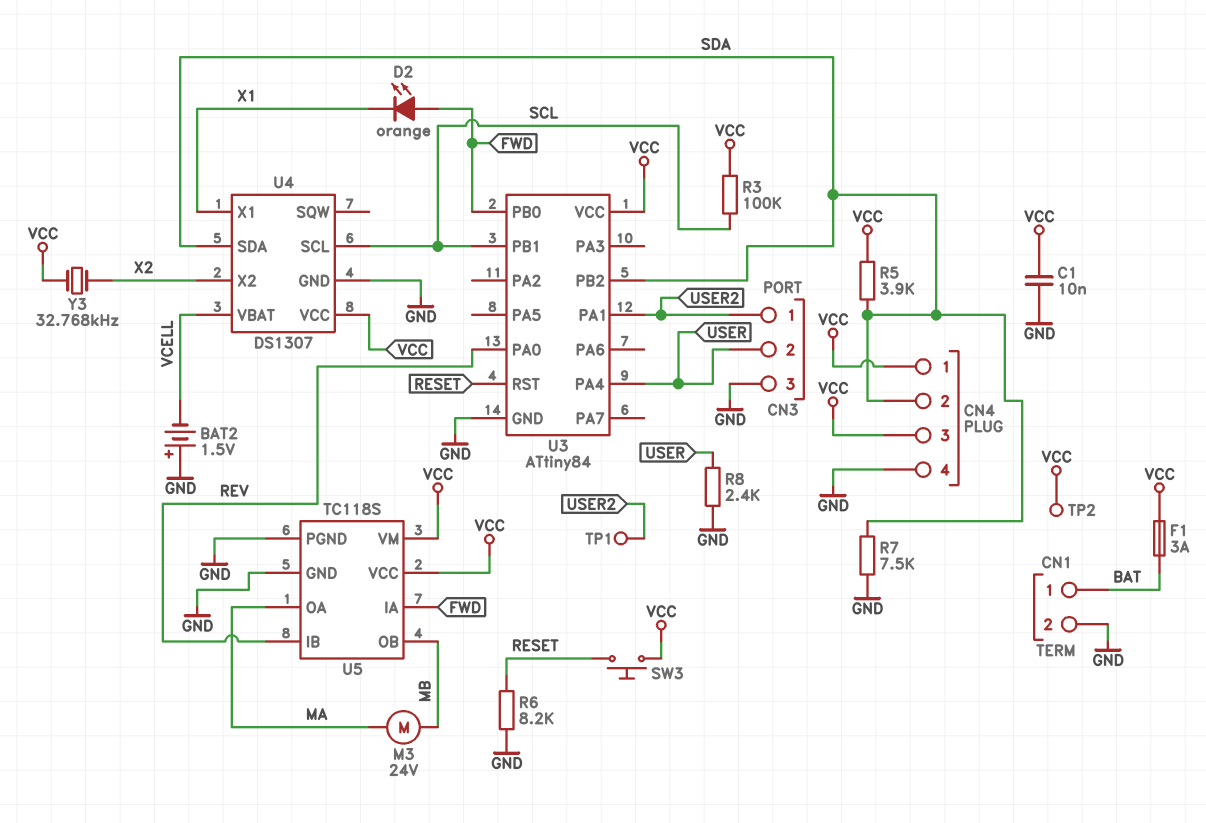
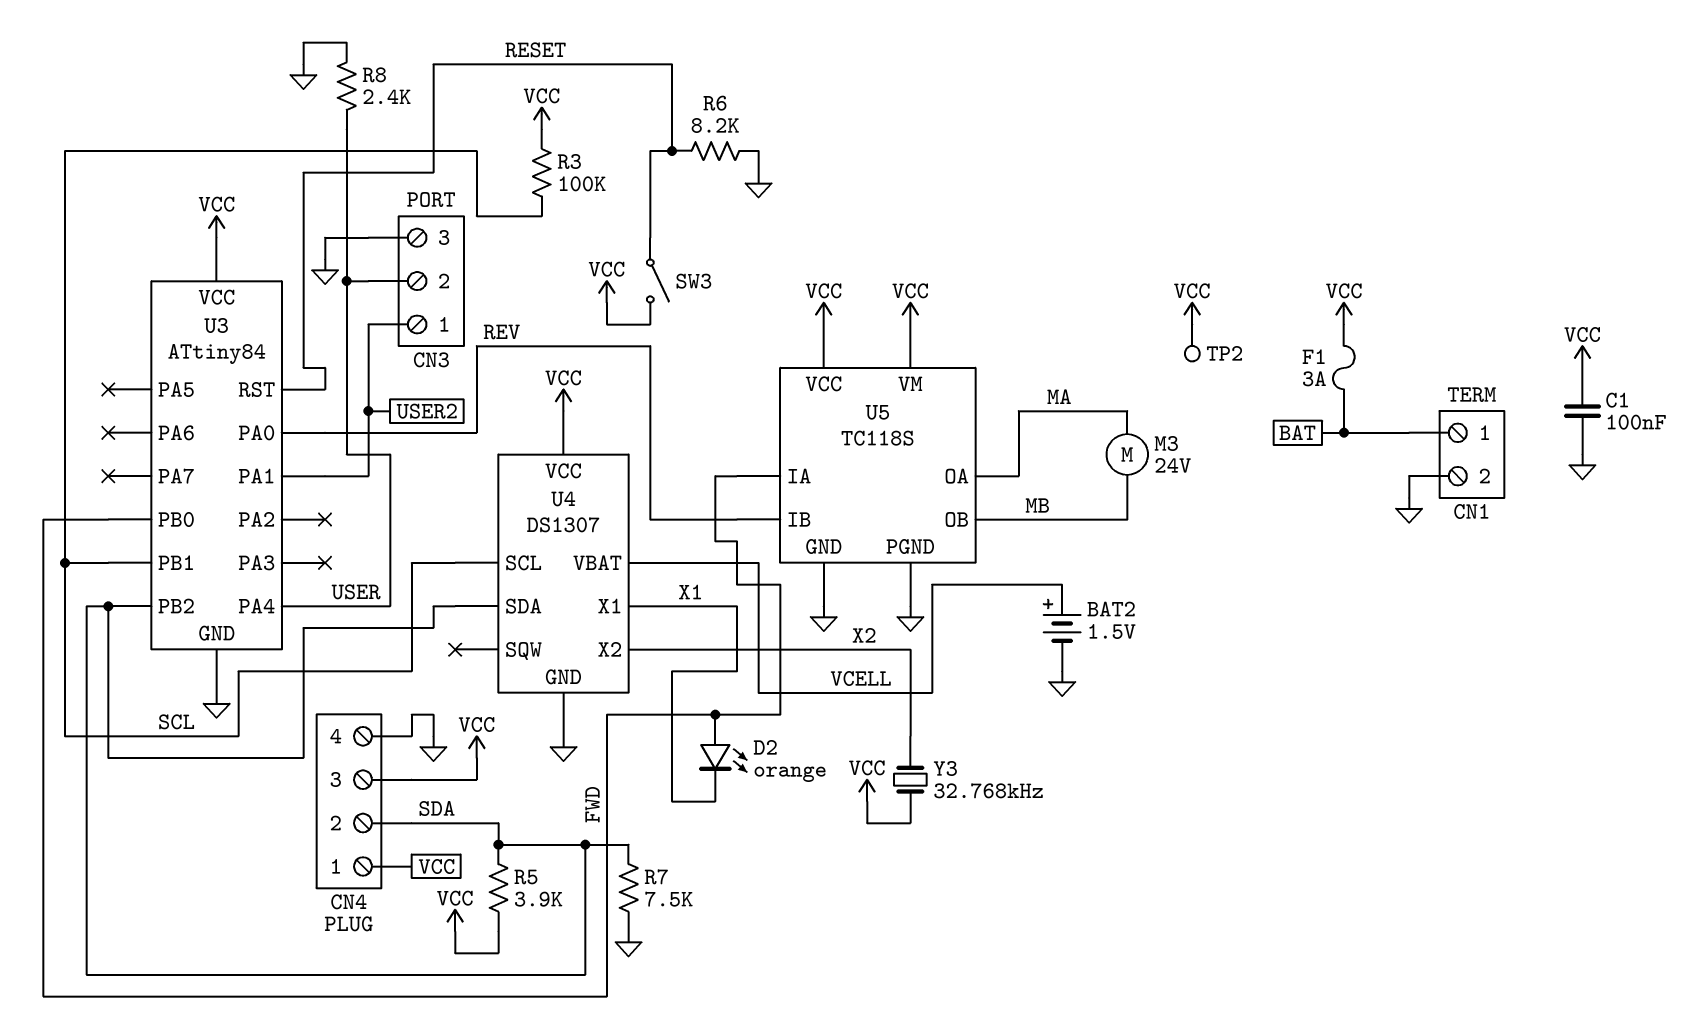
BAT2: 1.5V (plus GND, minus VCELL) -> 1.5V (plus VCELL, minus GND)
C1: 10nF (GND, VCC) -> 100nF (GND, VCC)
SW3: button (RESET, VCC) -> switch (RESET, VCC)
TP1: test point (USER2) -> none

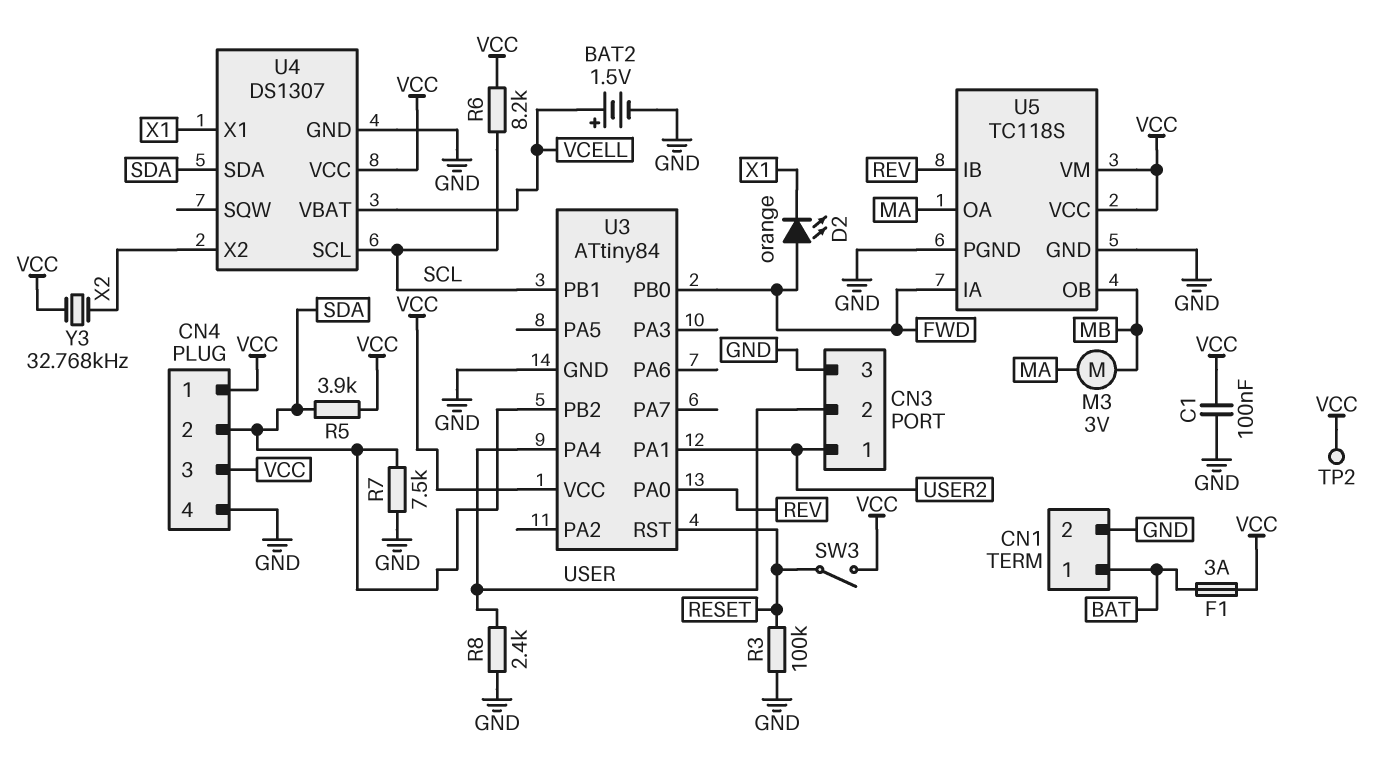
M3: motor 24V (MA, MB) -> motor 3V (MA, MB)
R3: 100k (SCL, VCC) -> 100k (GND, RESET)
R6: 8.2k (GND, RESET) -> 8.2k (SCL, VCC)

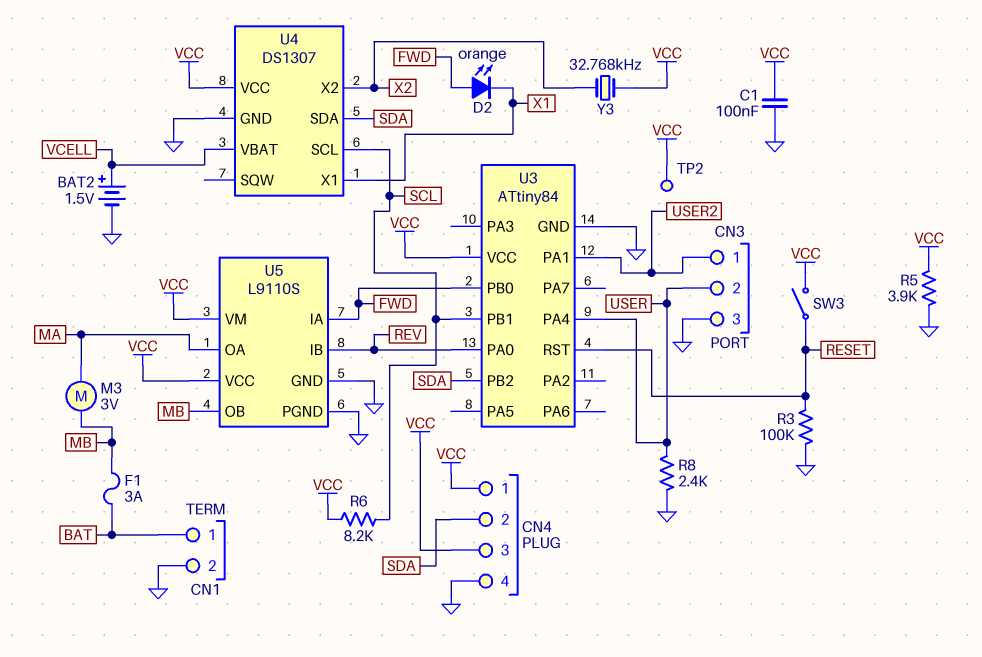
F1: 3A (BAT, VCC) -> 3A (BAT, MB)
R5: 3.9k (SDA, VCC) -> 3.9k (GND, VCC)
R7: 7.5k (GND, SDA) -> none
U5: TC118S -> L9110S

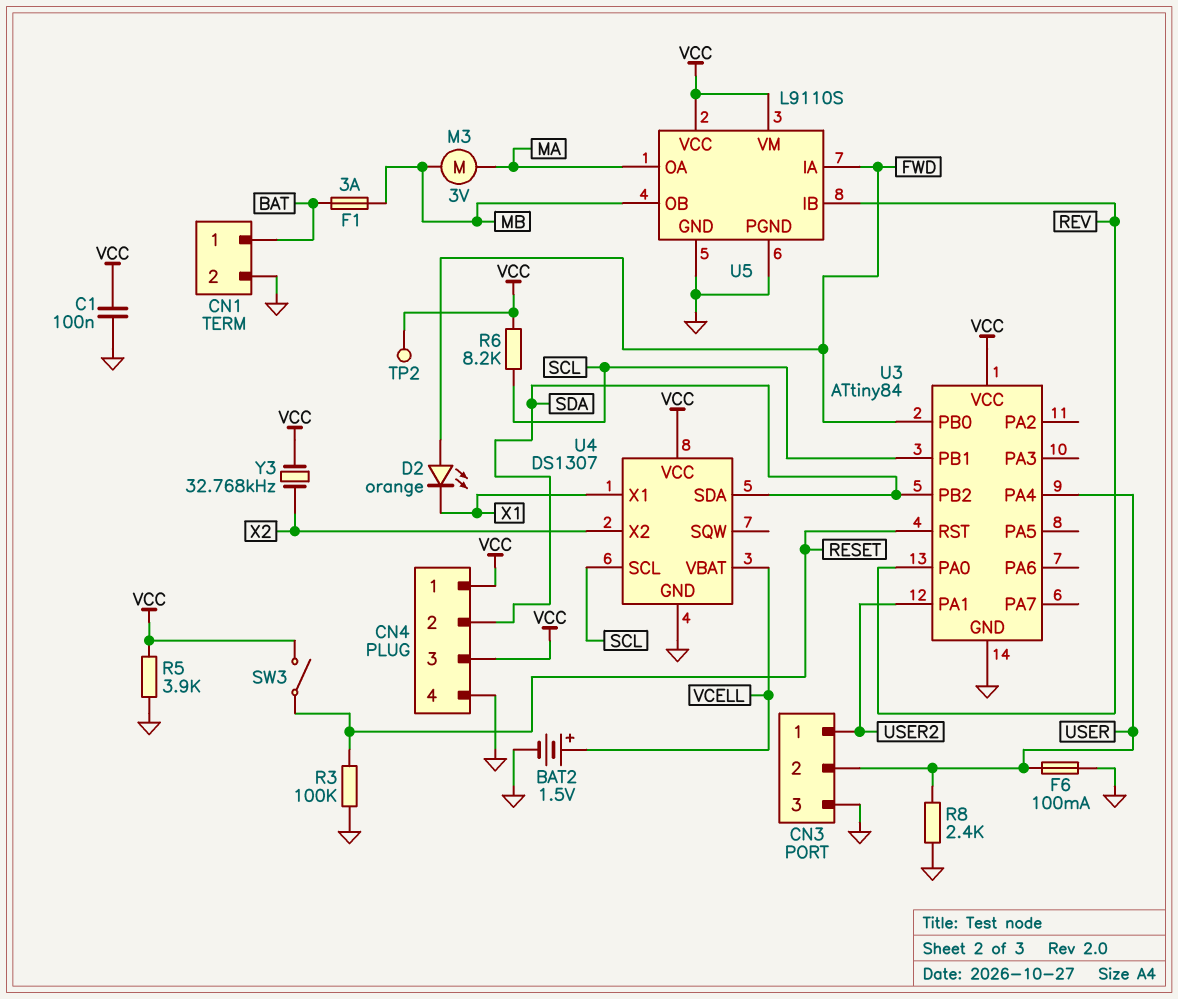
F6: none -> 100mA (GND, USER)

